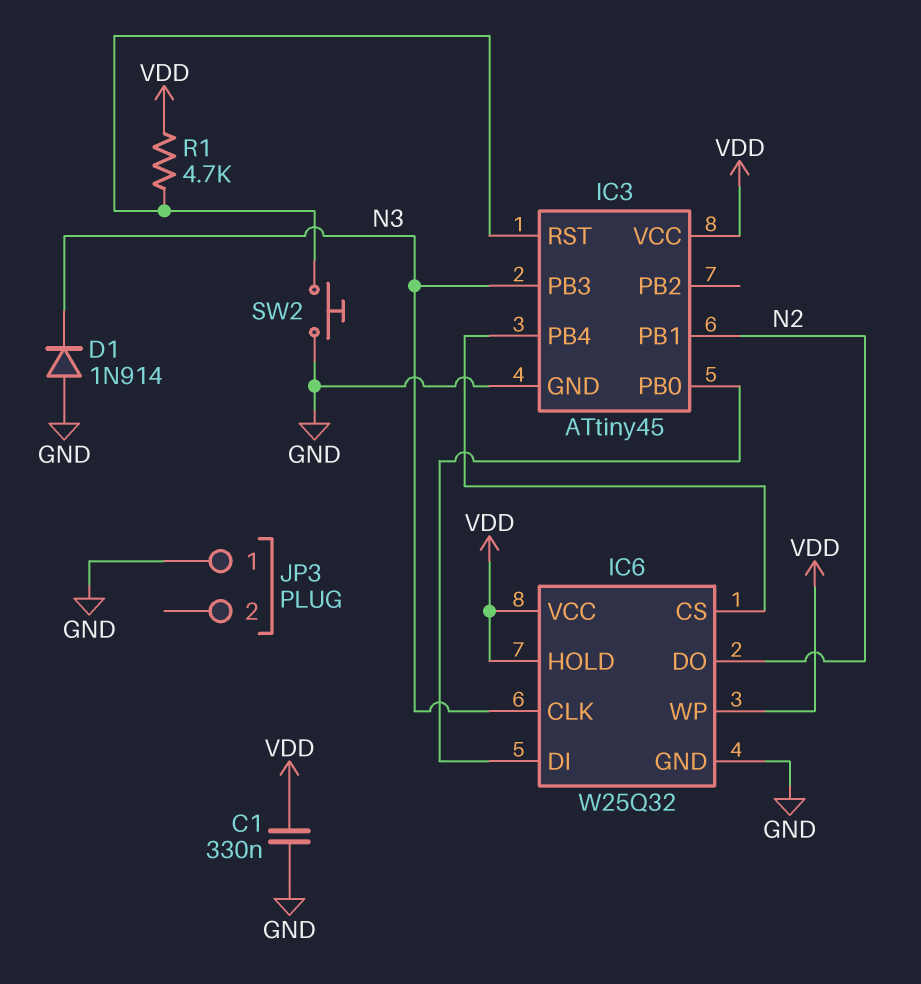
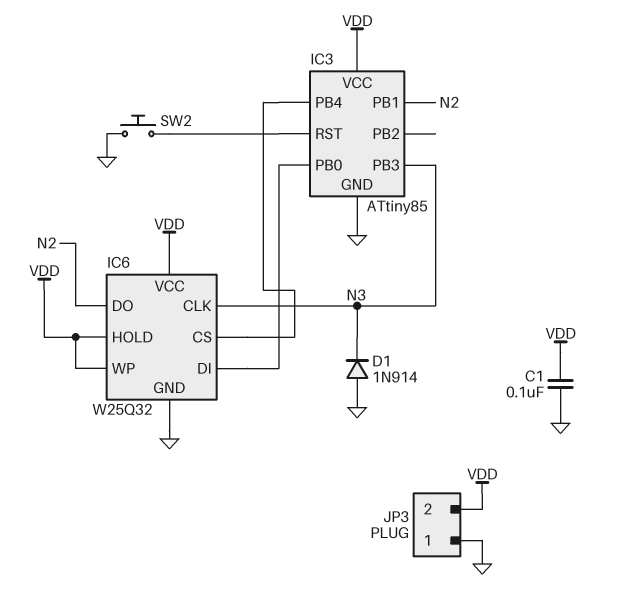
C1: 330nF (GND, VDD) -> 100nF (GND, VDD)
IC3: ATtiny45 -> ATtiny85
JP3 pin 2: none -> VDD
R1: 4.7k (IC3/RST, VDD) -> none

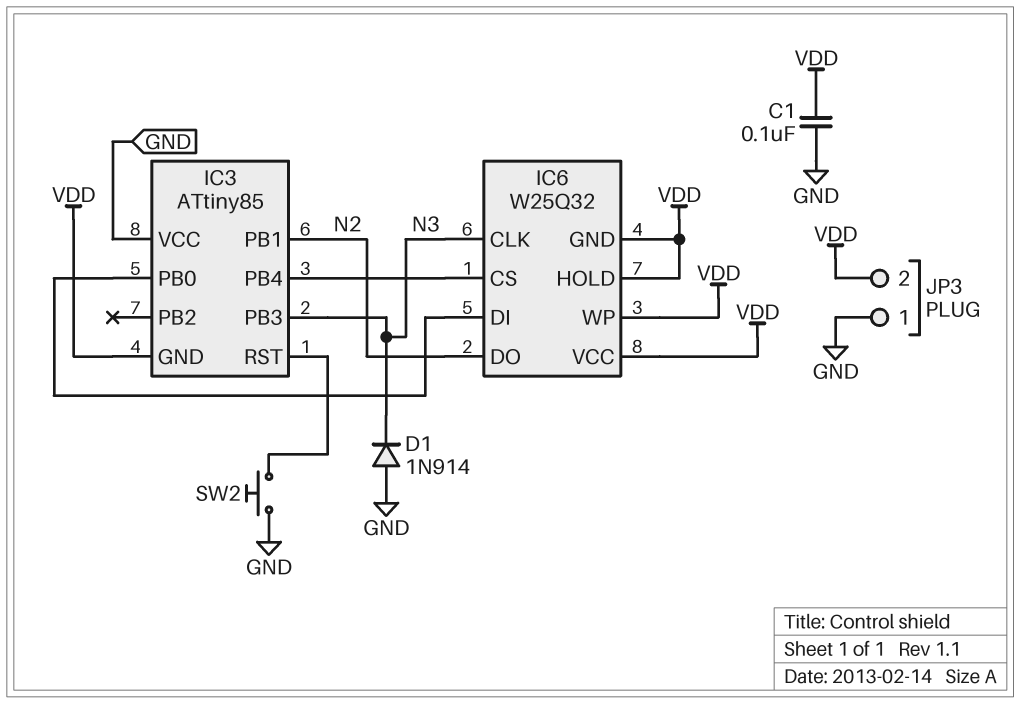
IC3 pin GND: GND -> VDD
IC3 pin VCC: VDD -> GND
IC6 pin GND: GND -> VDD

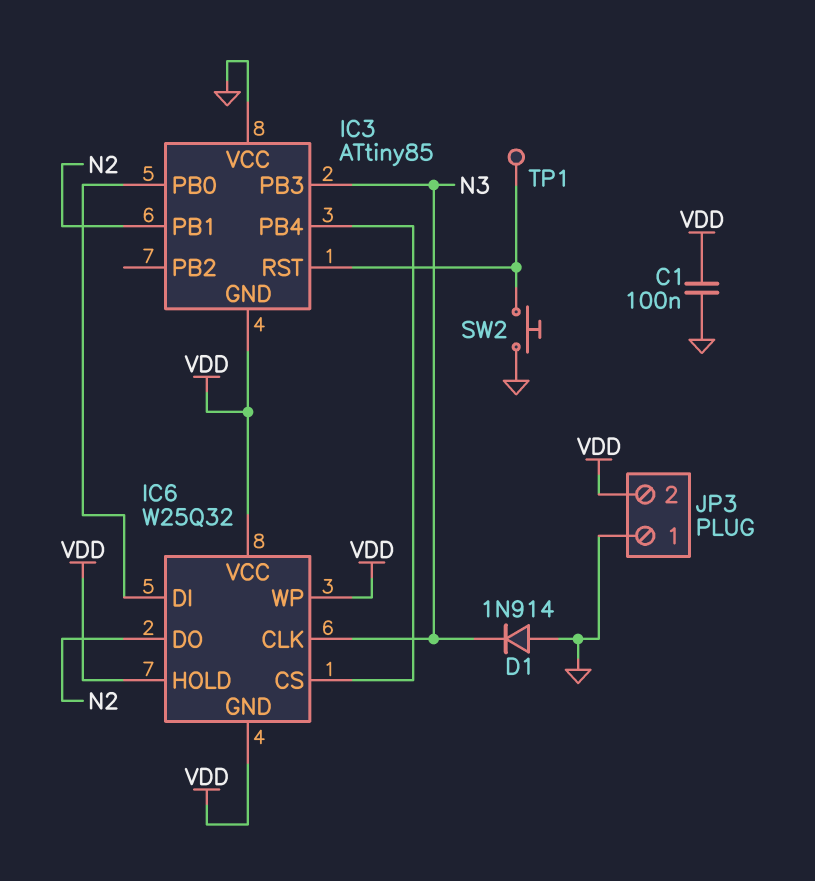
TP1: none -> test point (IC3/RST)

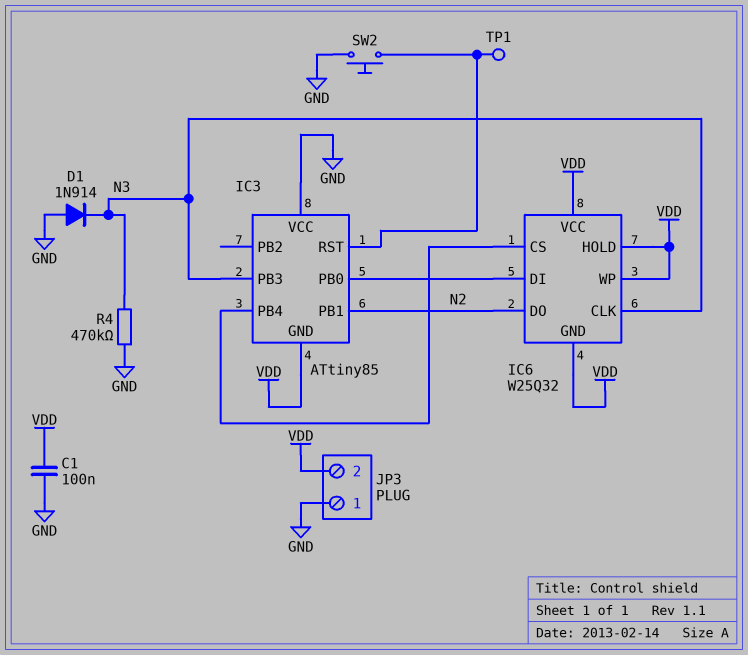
R4: none -> 470k (GND, N3)

